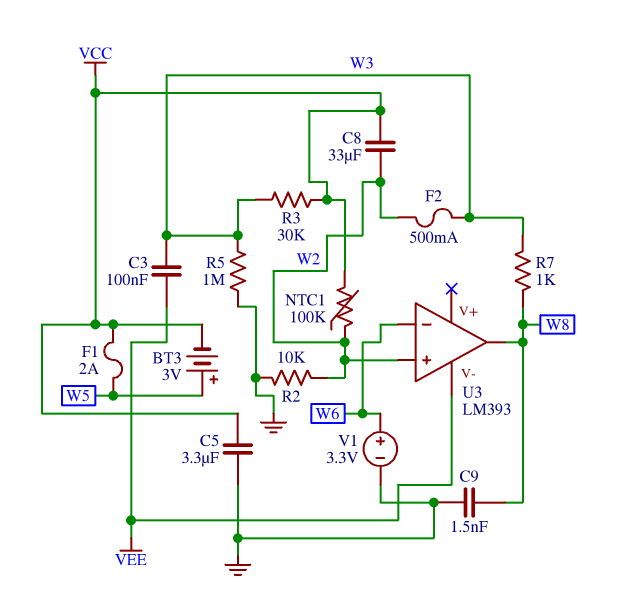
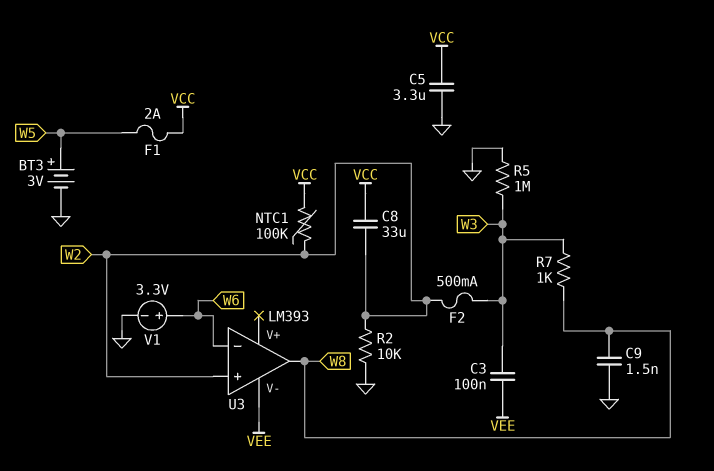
BT3: 3V (plus W5, minus VCC) -> 3V (plus W5, minus GND)
R3: 30k (VCC, W3) -> none

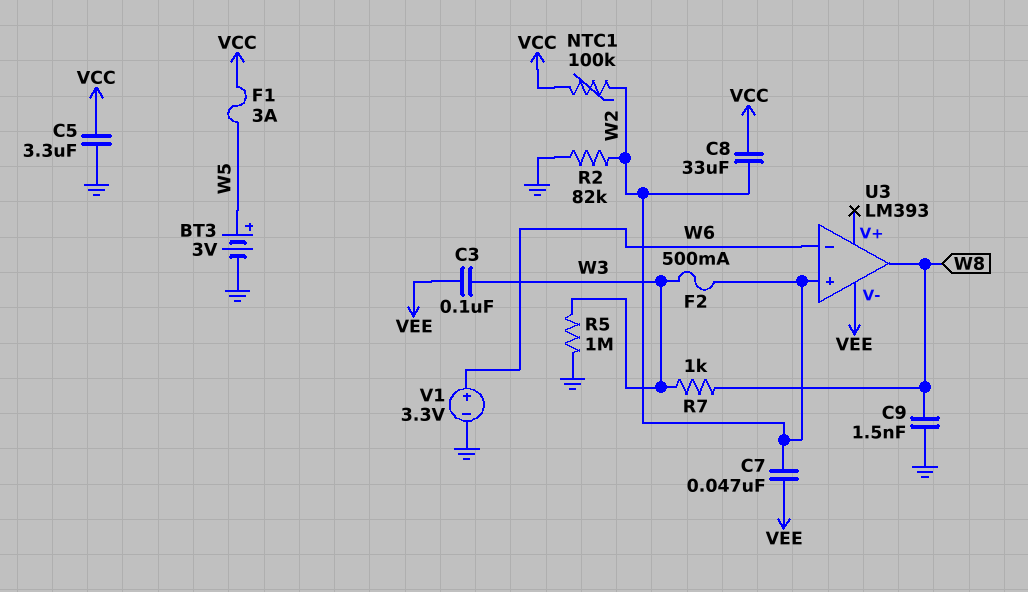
C7: none -> 47nF (VEE, W2)
F1: 2A (VCC, W5) -> 3A (VCC, W5)
R2: 10k (GND, W2) -> 82k (GND, W2)

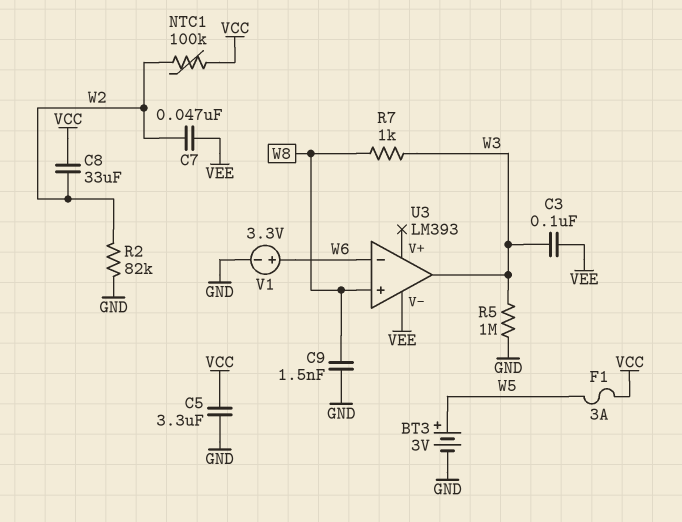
F2: 500mA (W2, W3) -> none
U3 pin in+: W2 -> W8
U3 pin out: W8 -> W3

